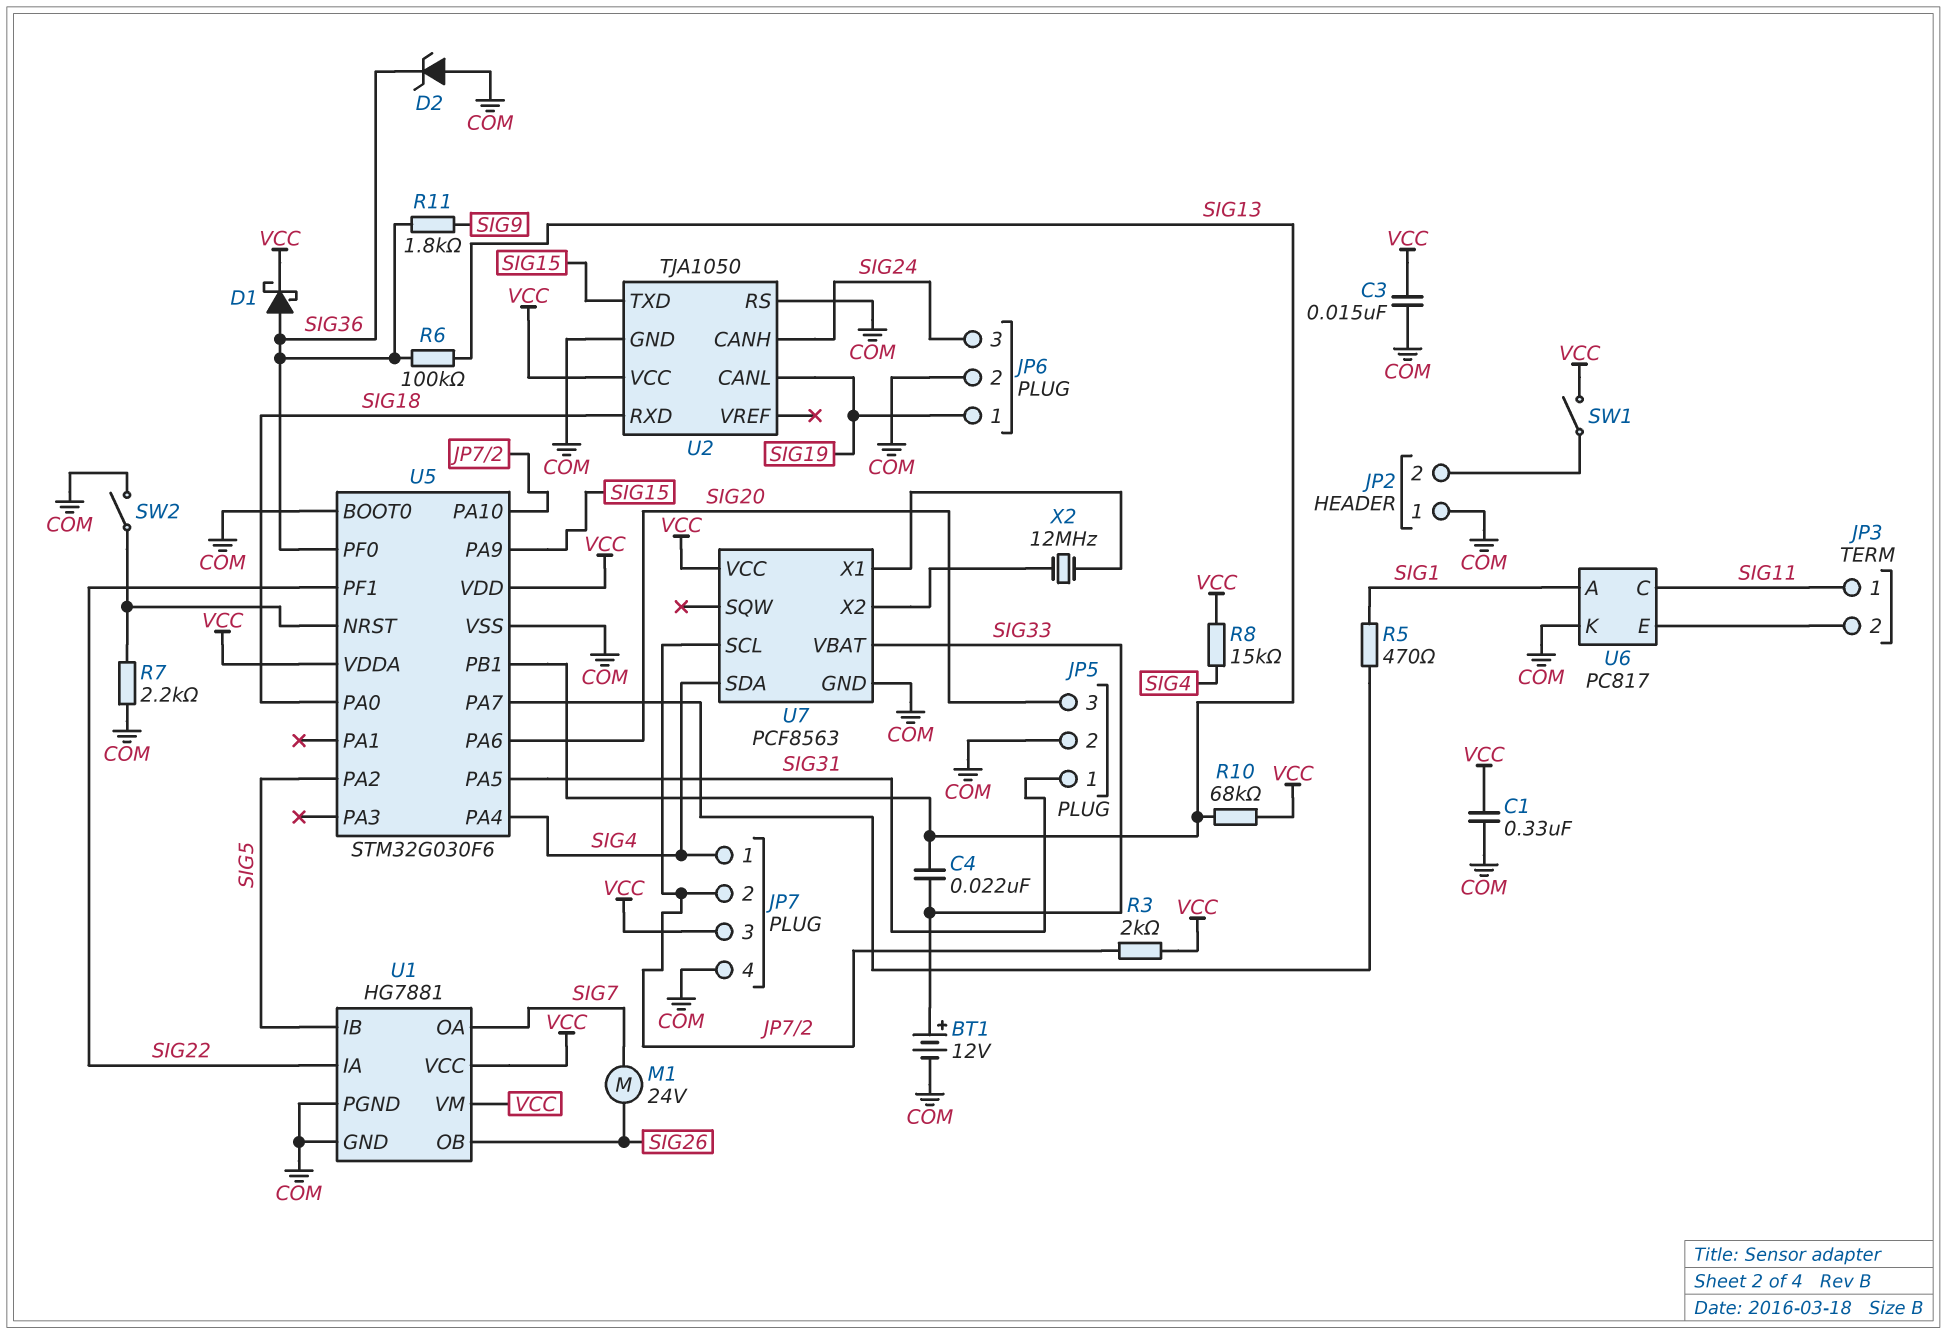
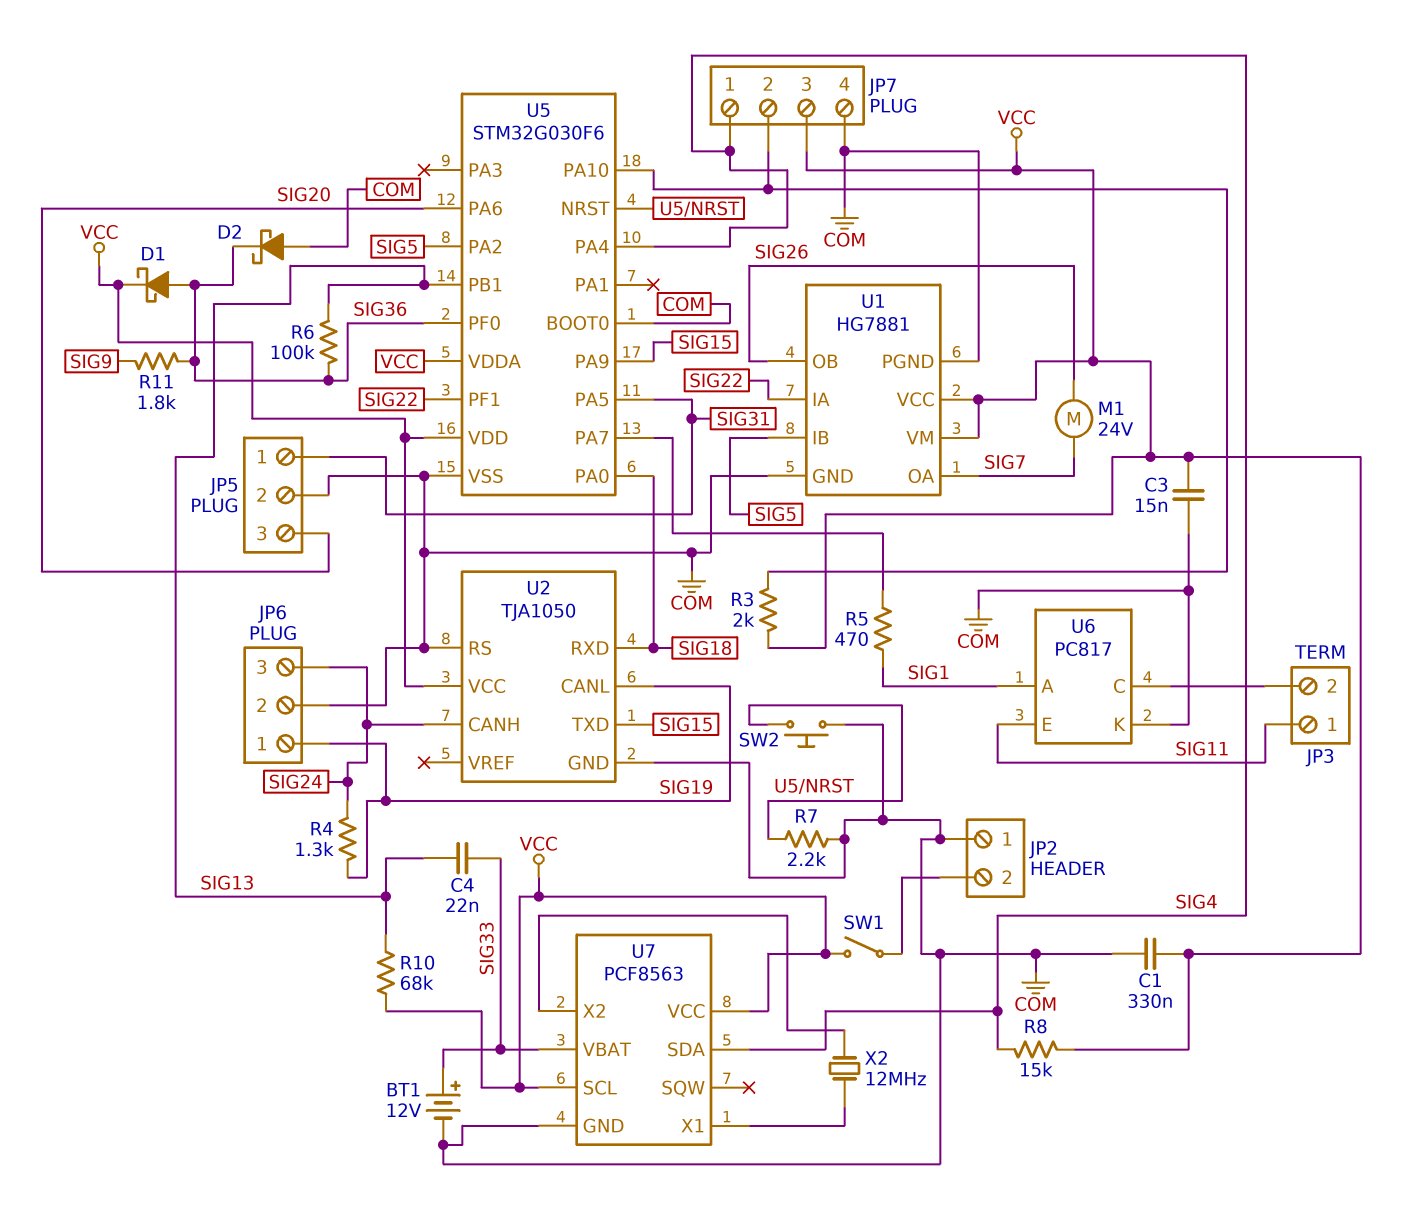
D2: zener (A COM, K SIG36) -> schottky (A COM, K SIG36)
R4: none -> 1.3k (SIG19, SIG24)
SW2: switch (COM, U5/NRST) -> button (COM, U5/NRST)
U6 pin C: SIG11 -> JP3/2
U6 pin E: JP3/2 -> SIG11
U7 pin SCL: JP7/2 -> VCC

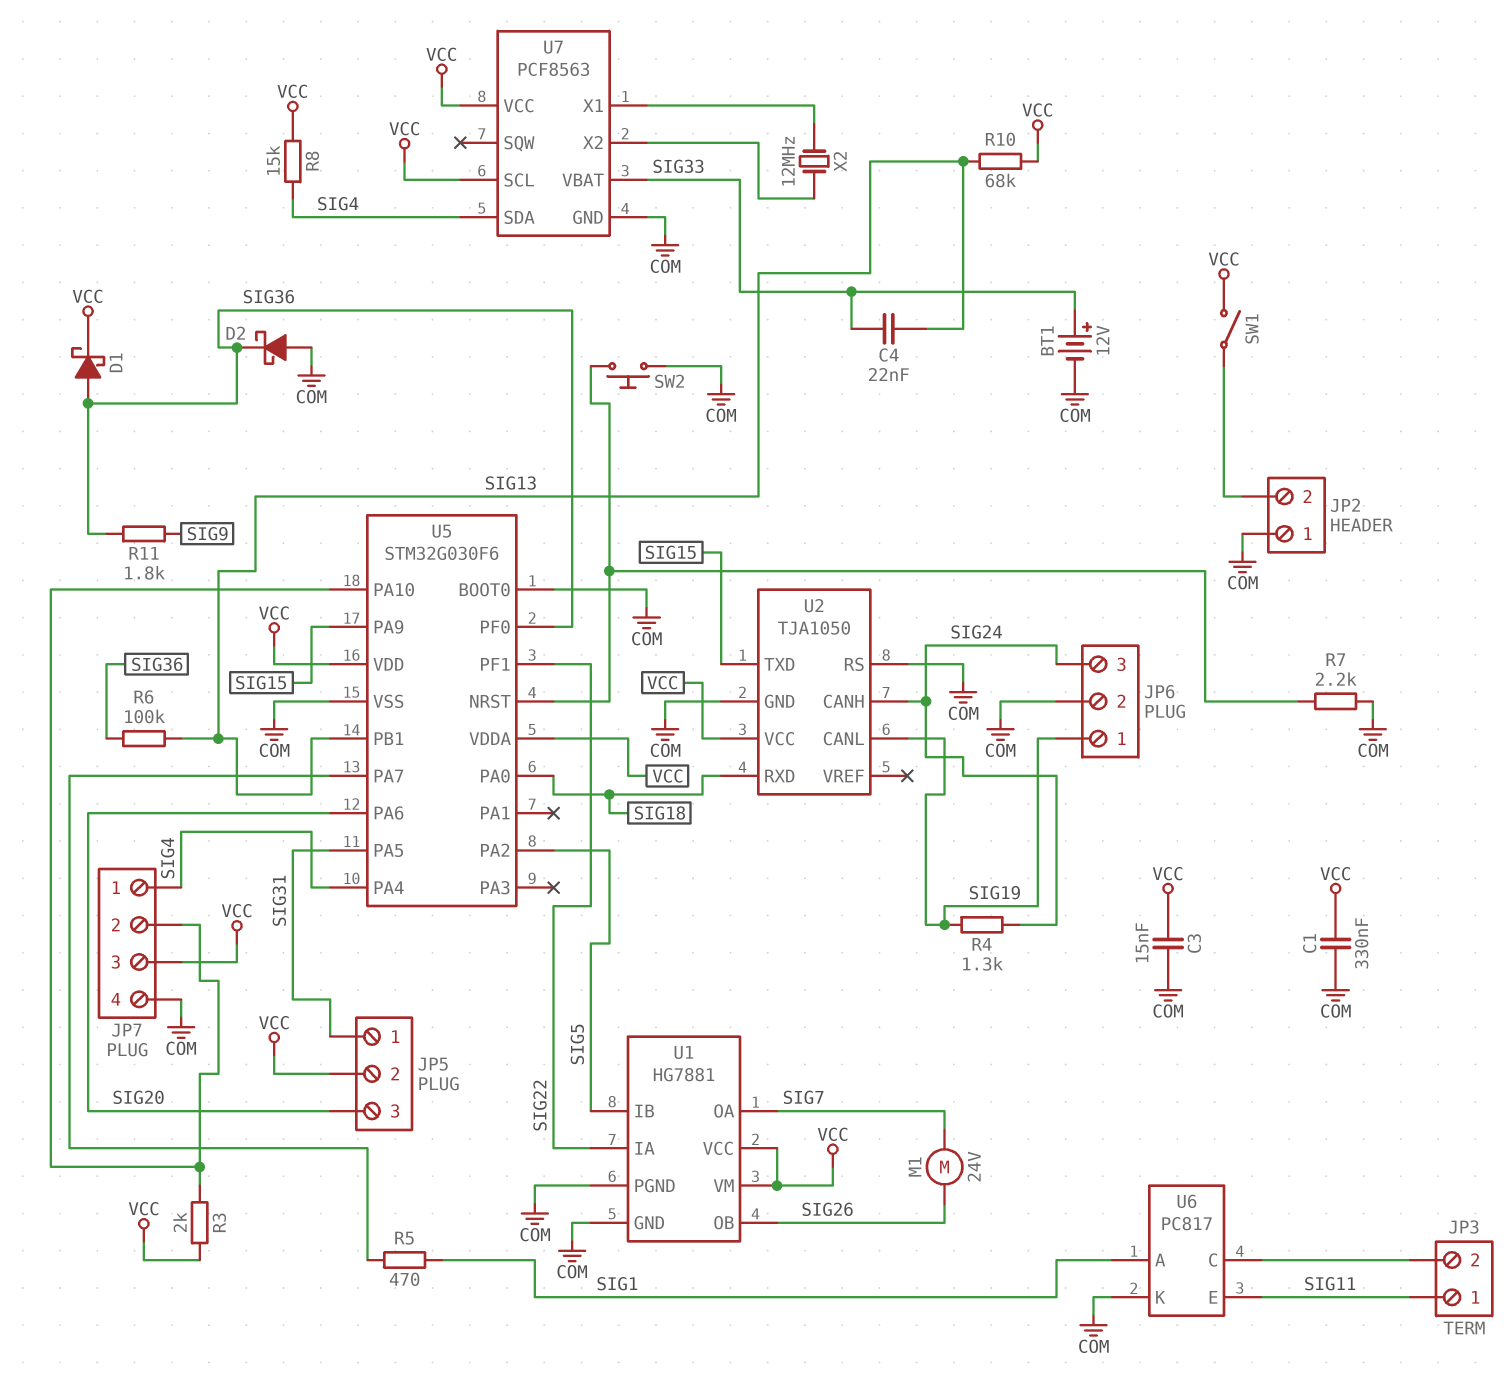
JP5 pin 2: COM -> VCC

